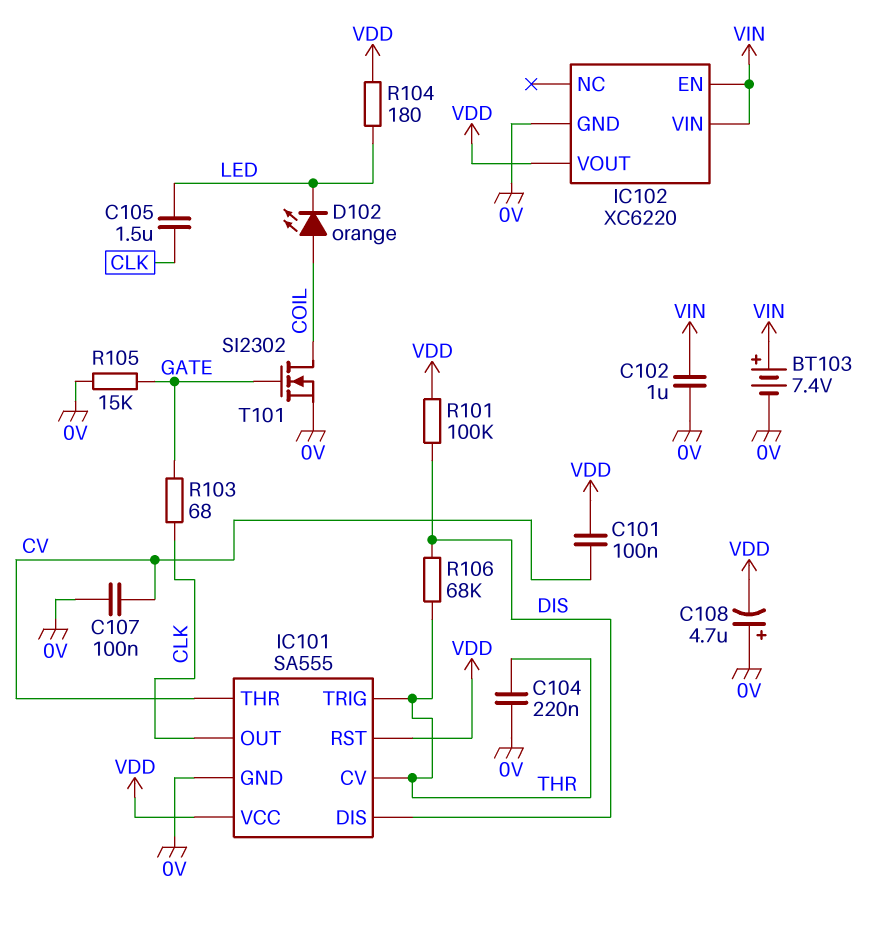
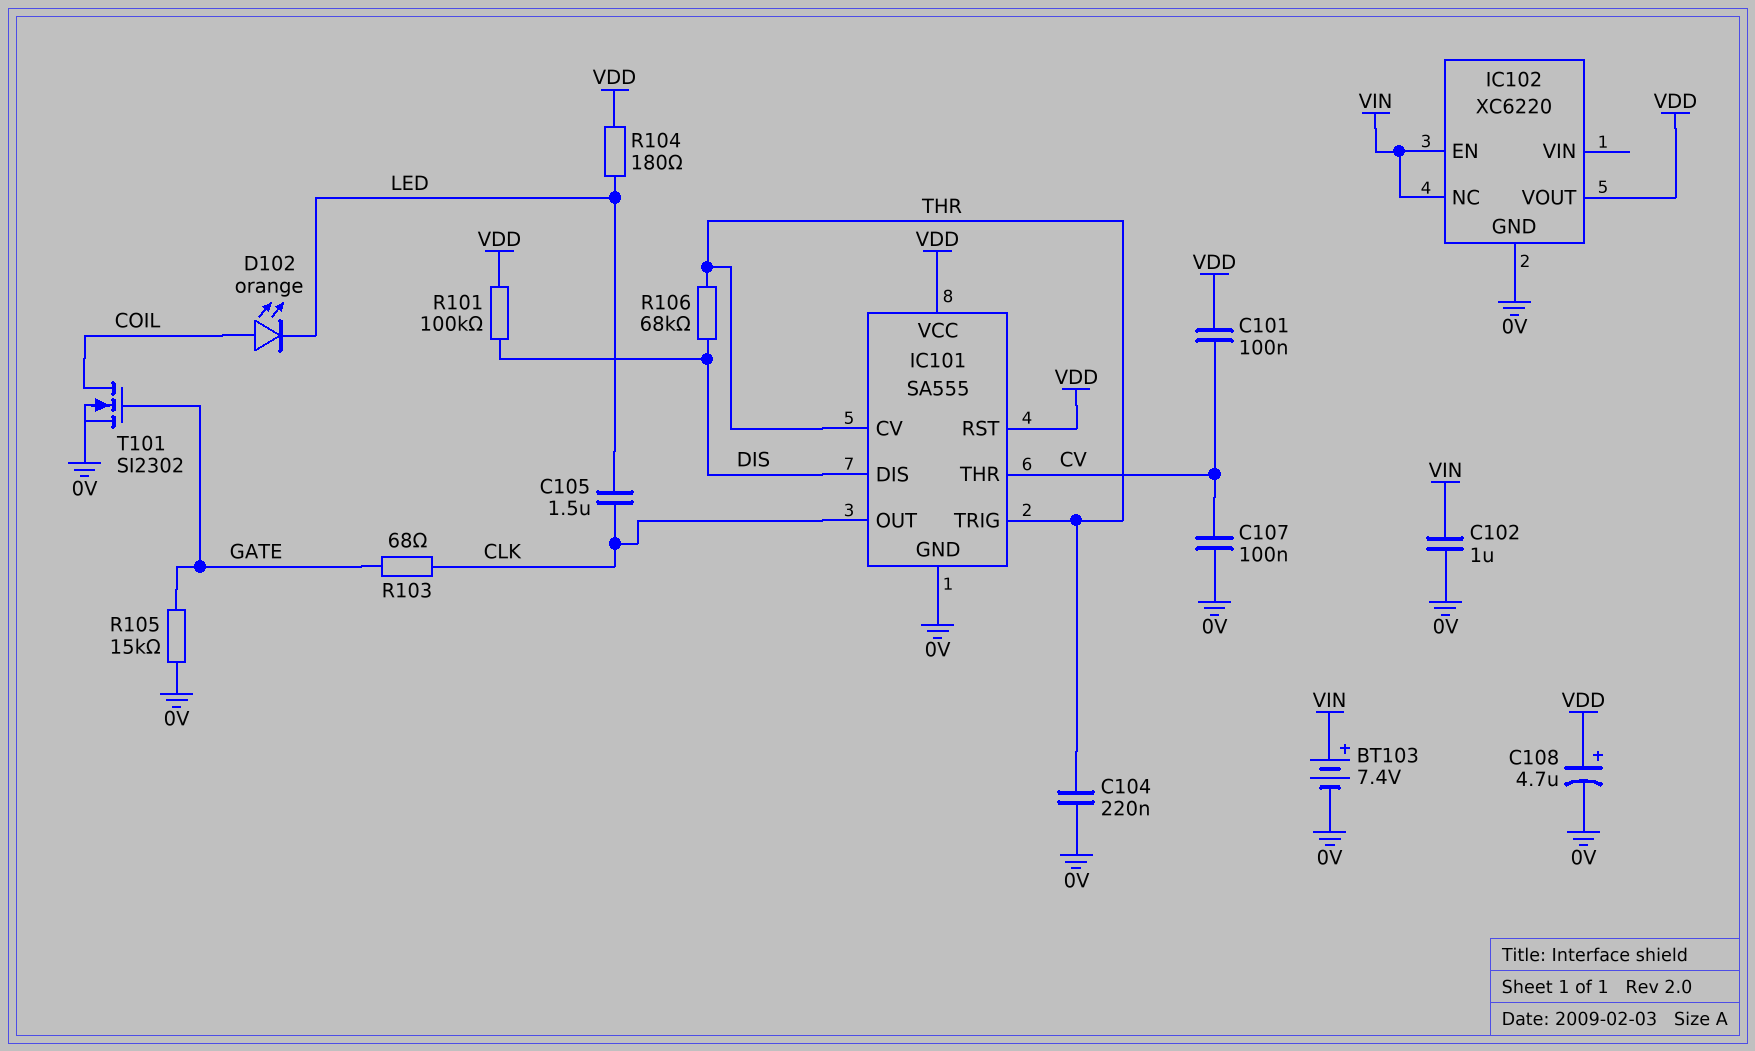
C108: 4.7uF (plus 0V, minus VDD) -> 4.7uF (plus VDD, minus 0V)
IC102 pin NC: none -> VIN
IC102 pin VIN: VIN -> none

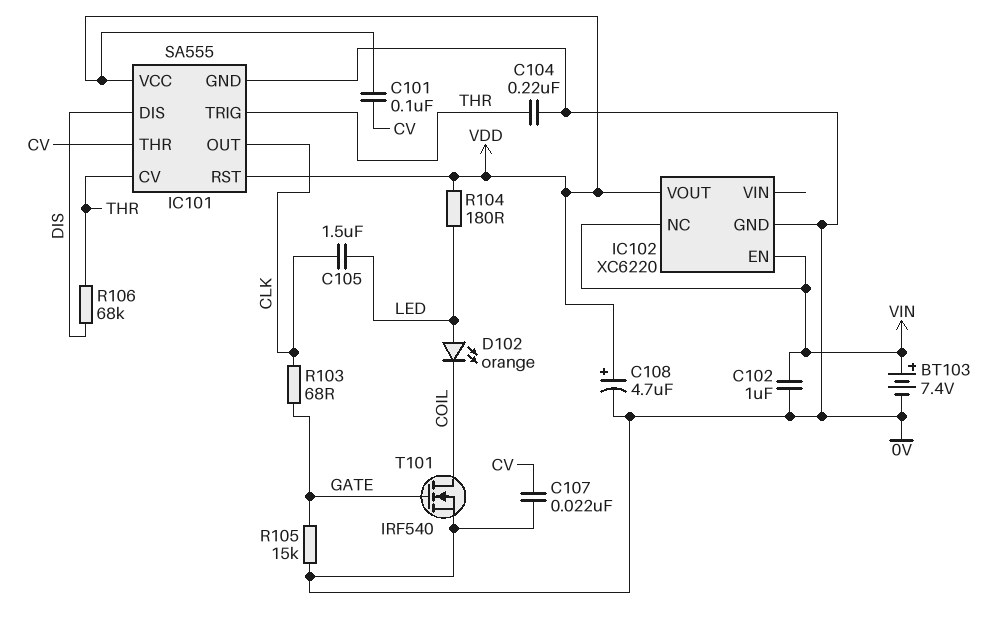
C107: 100nF (0V, CV) -> 22nF (0V, CV)
D102: LED orange (A COIL, K LED) -> LED orange (A LED, K COIL)
R101: 100k (DIS, VDD) -> none
T101: NMOS SI2302 (G GATE, D COIL, S 0V) -> NMOS IRF540 (G GATE, D COIL, S 0V)

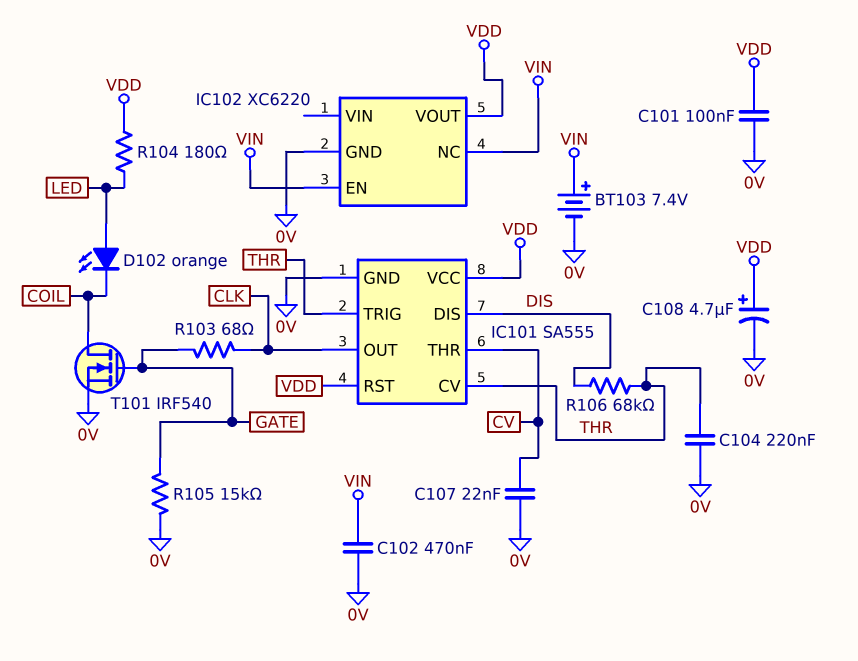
C101: 100nF (CV, VDD) -> 100nF (0V, VDD)
C102: 1uF (0V, VIN) -> 470nF (0V, VIN)
C105: 1.5uF (CLK, LED) -> none

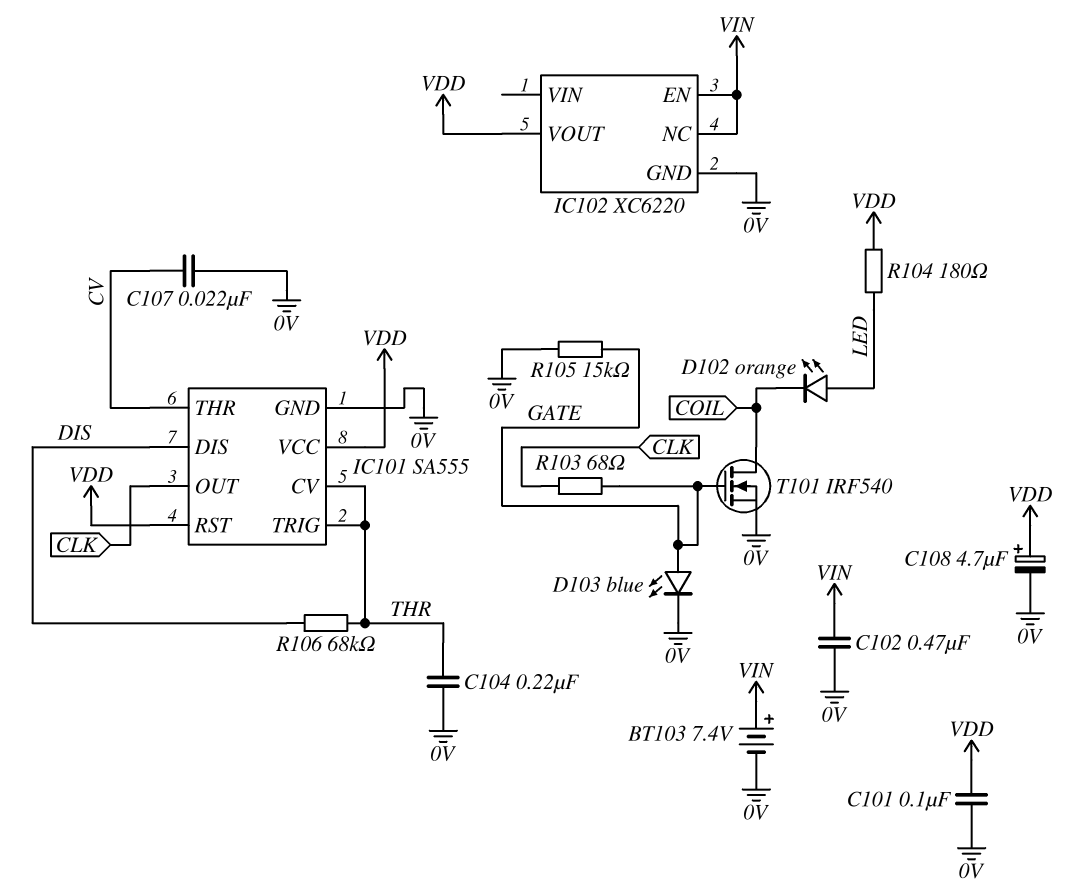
D103: none -> LED blue (A GATE, K 0V)

